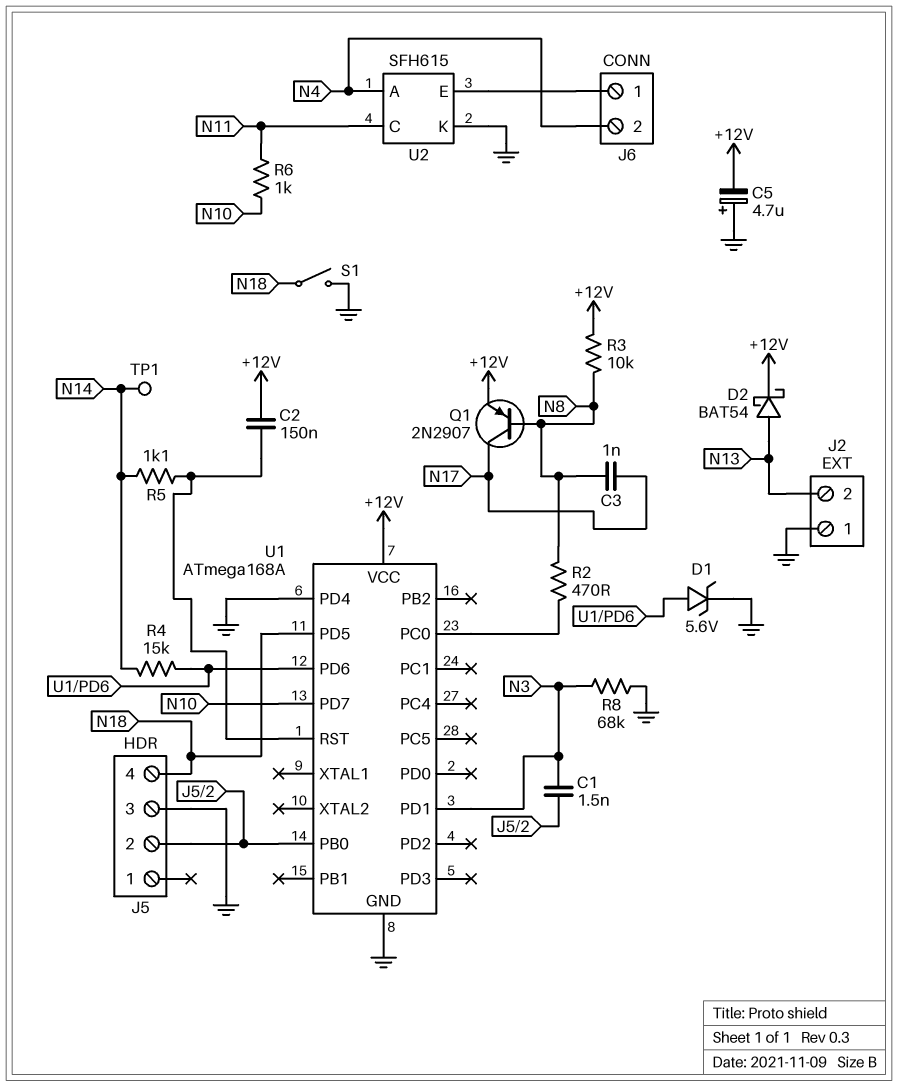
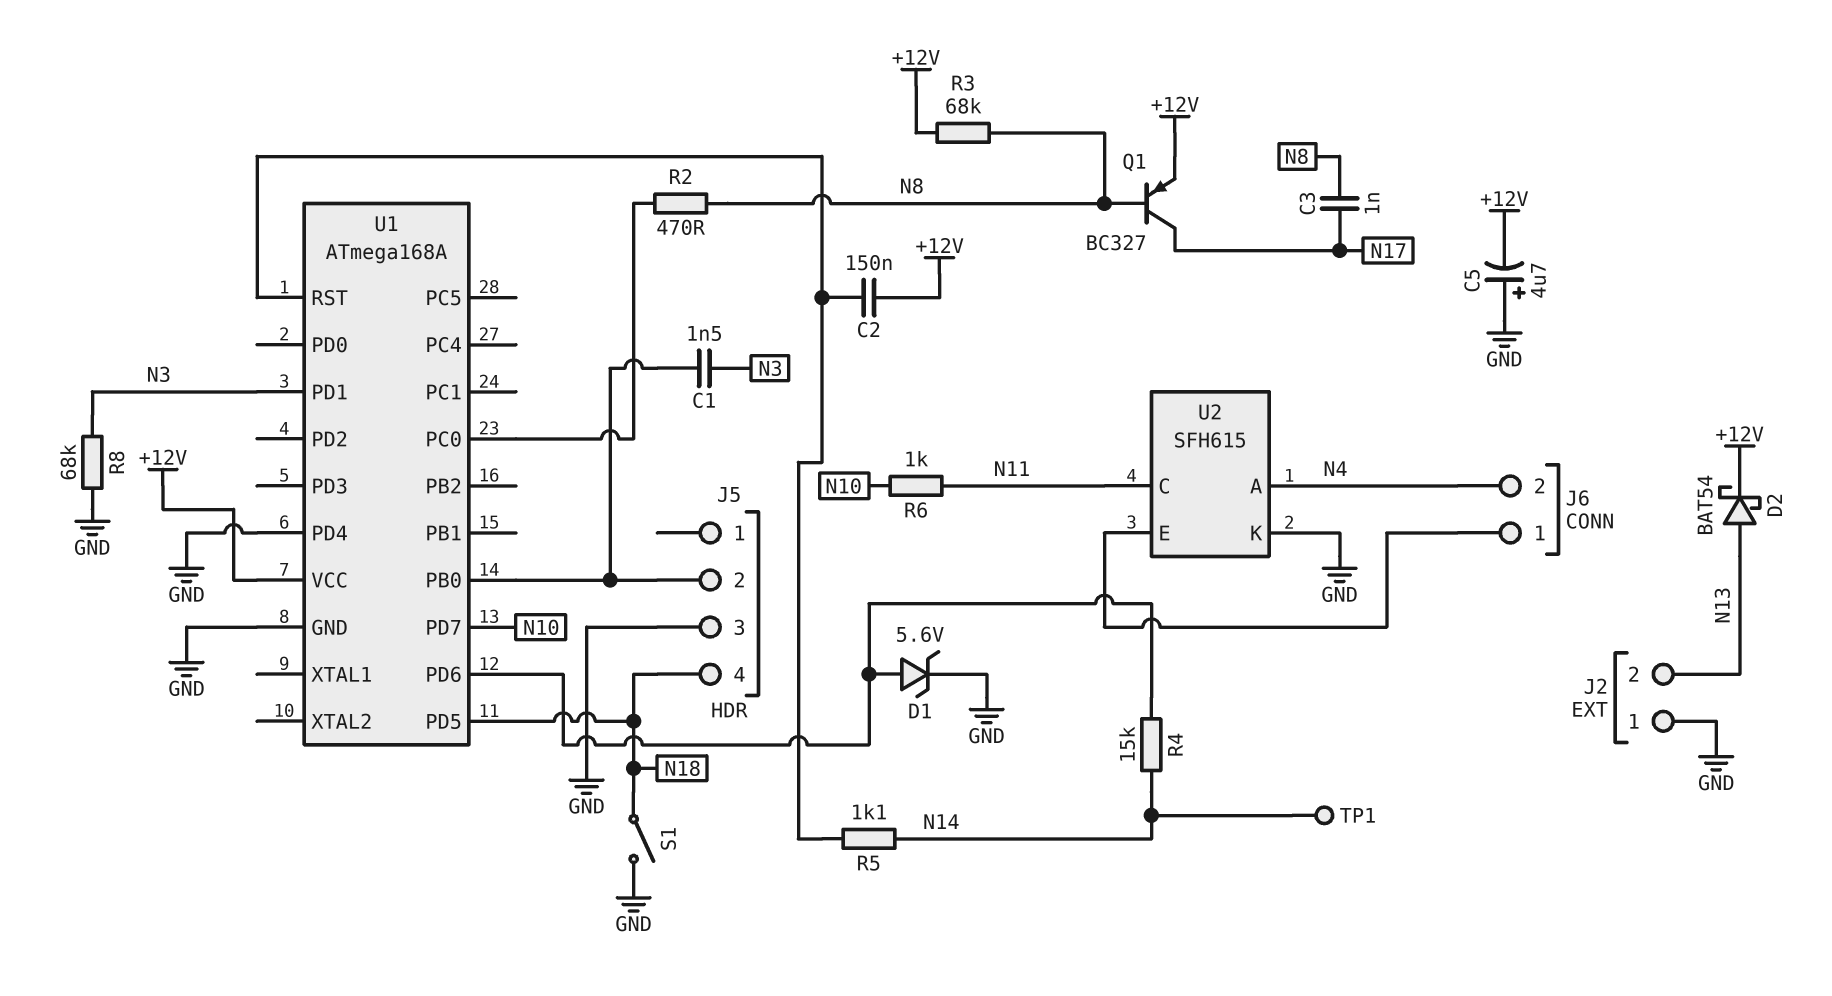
Q1: PNP 2N2907 (B N8, C N17, E +12V) -> PNP BC327 (B N8, C N17, E +12V)
R3: 10k (+12V, N8) -> 68k (+12V, N8)

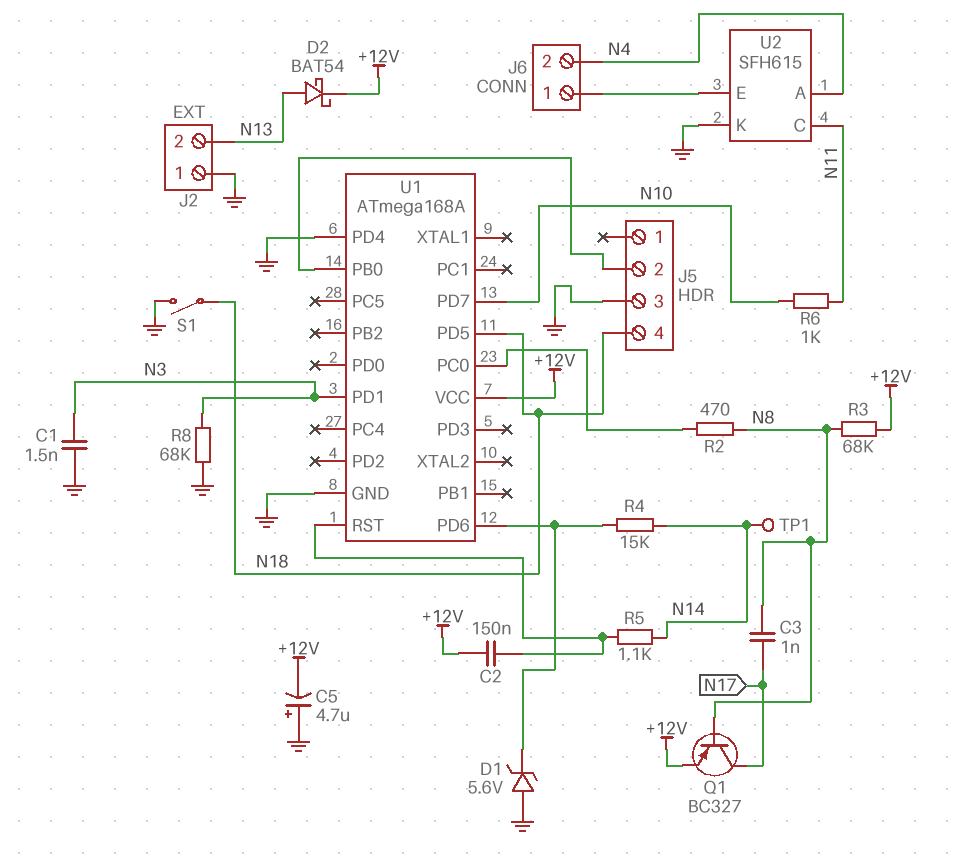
C1: 1.5nF (J5/2, N3) -> 1.5nF (GND, N3)
D1: zener 5.6V (A U1/PD6, K GND) -> zener 5.6V (A GND, K U1/PD6)

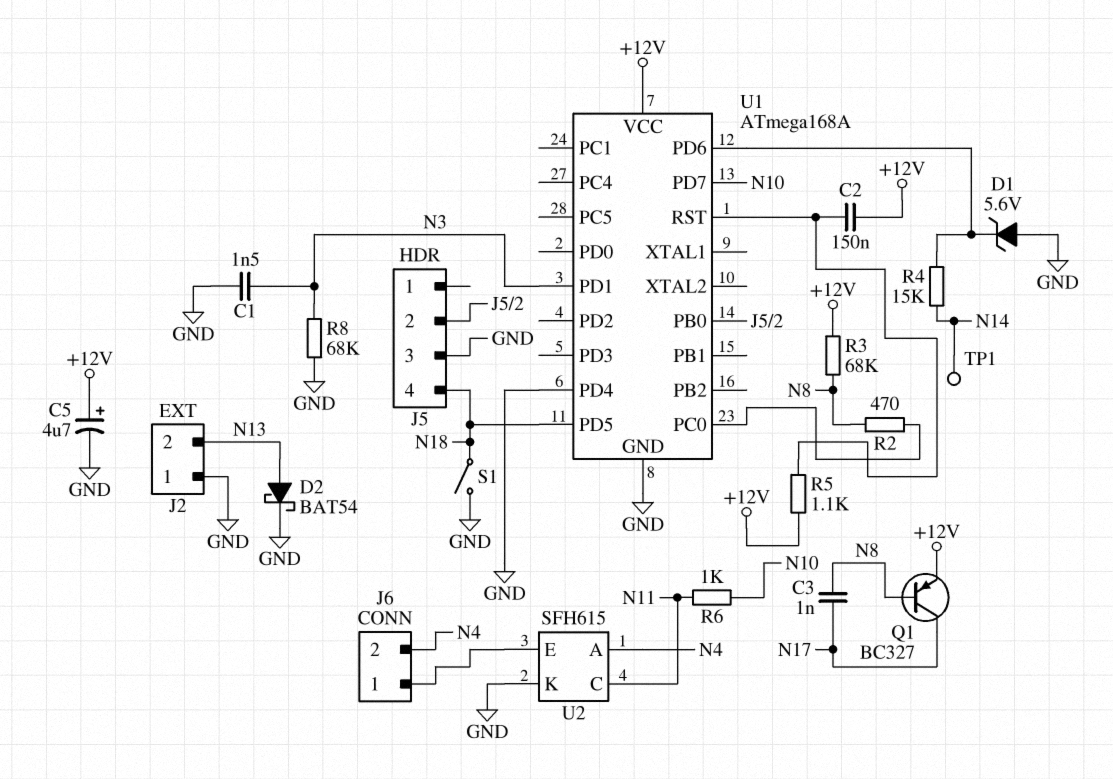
C5: 4.7uF (plus GND, minus +12V) -> 4.7uF (plus +12V, minus GND)
D2: schottky BAT54 (A N13, K +12V) -> schottky BAT54 (A N13, K GND)
R5: 1.1k (N14, U1/RST) -> 1.1k (+12V, U1/RST)

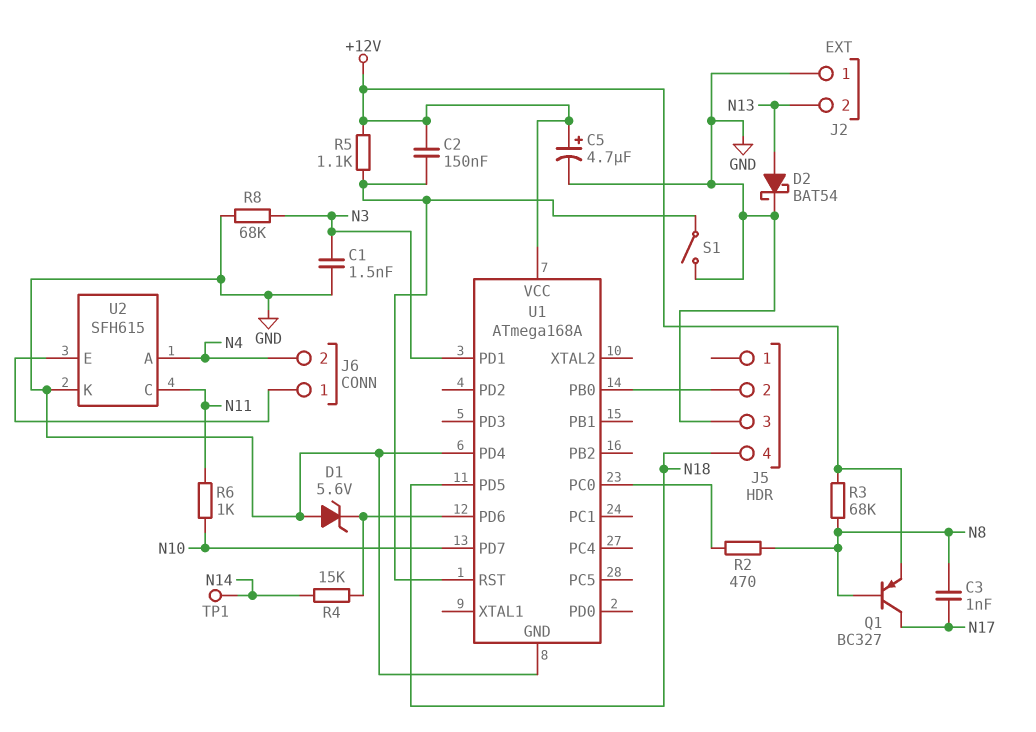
S1: switch (GND, N18) -> switch (GND, U1/RST)

